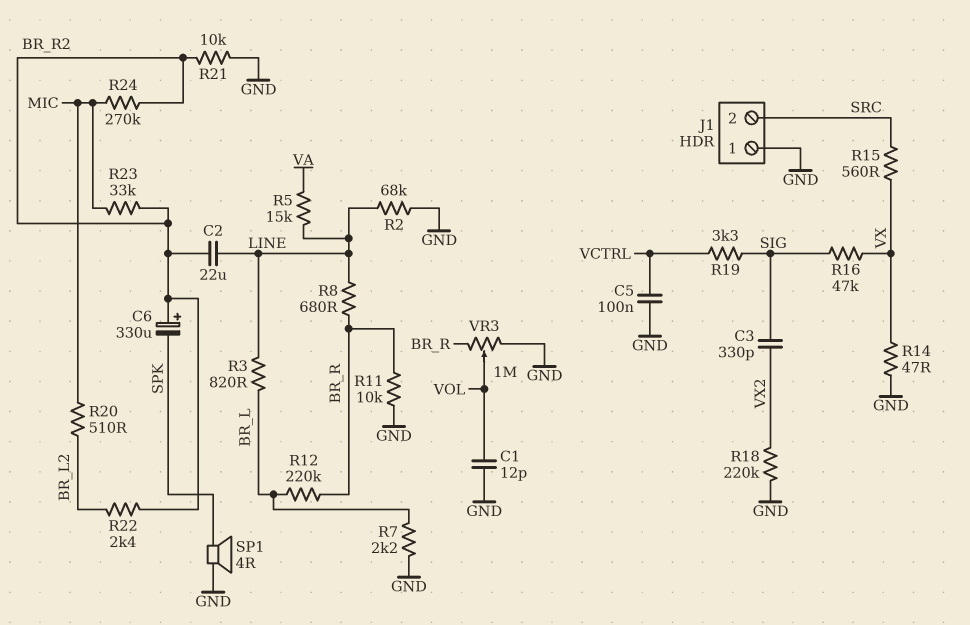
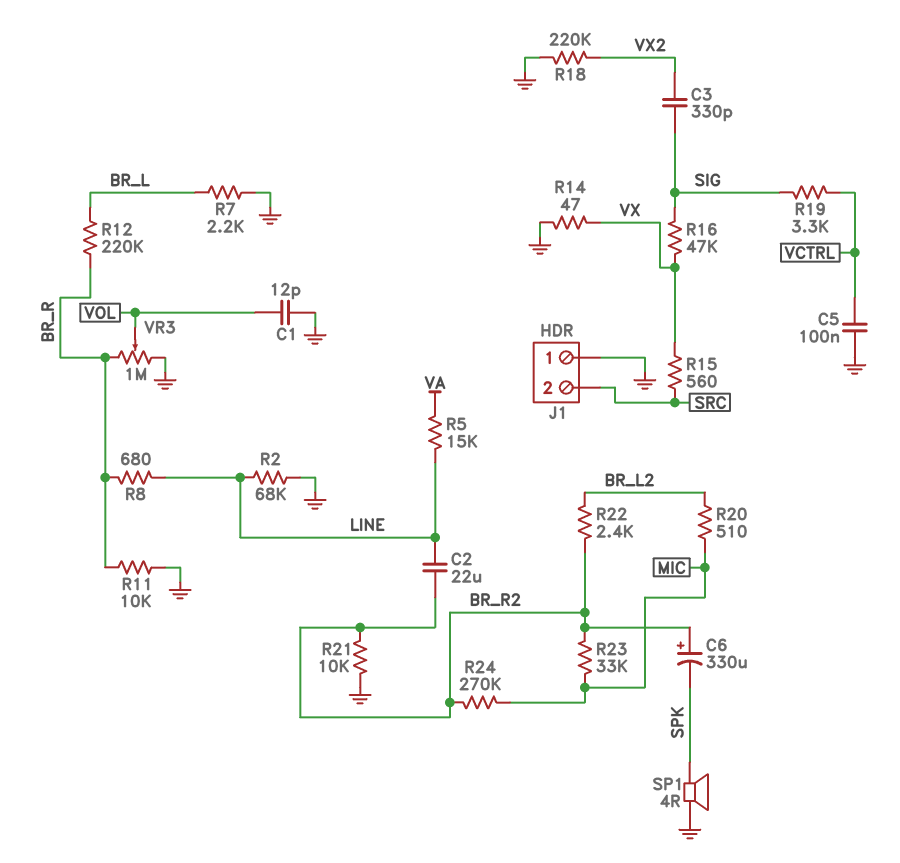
R3: 820 (BR_L, LINE) -> none

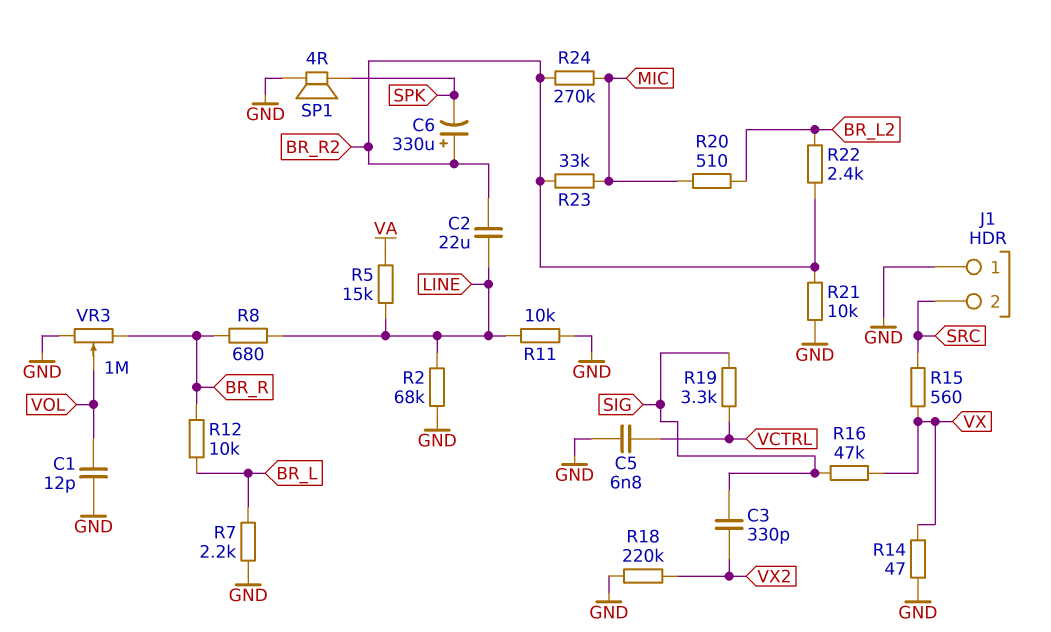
C5: 100nF (GND, VCTRL) -> 6.8nF (GND, VCTRL)
R11: 10k (BR_R, GND) -> 10k (GND, LINE)
R12: 220k (BR_L, BR_R) -> 10k (BR_L, BR_R)

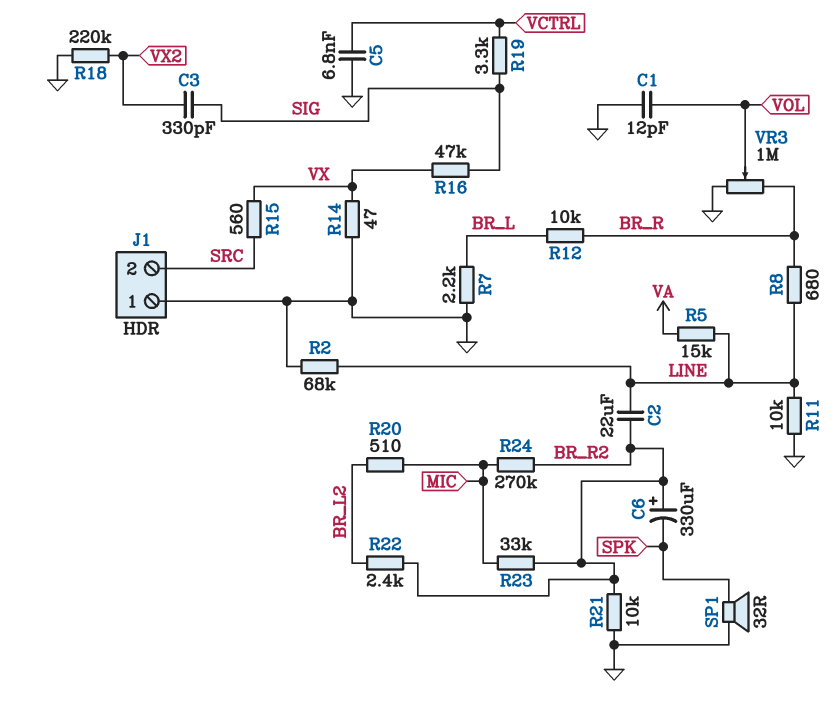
SP1: speaker 4R (GND, SPK) -> speaker 32R (GND, SPK)

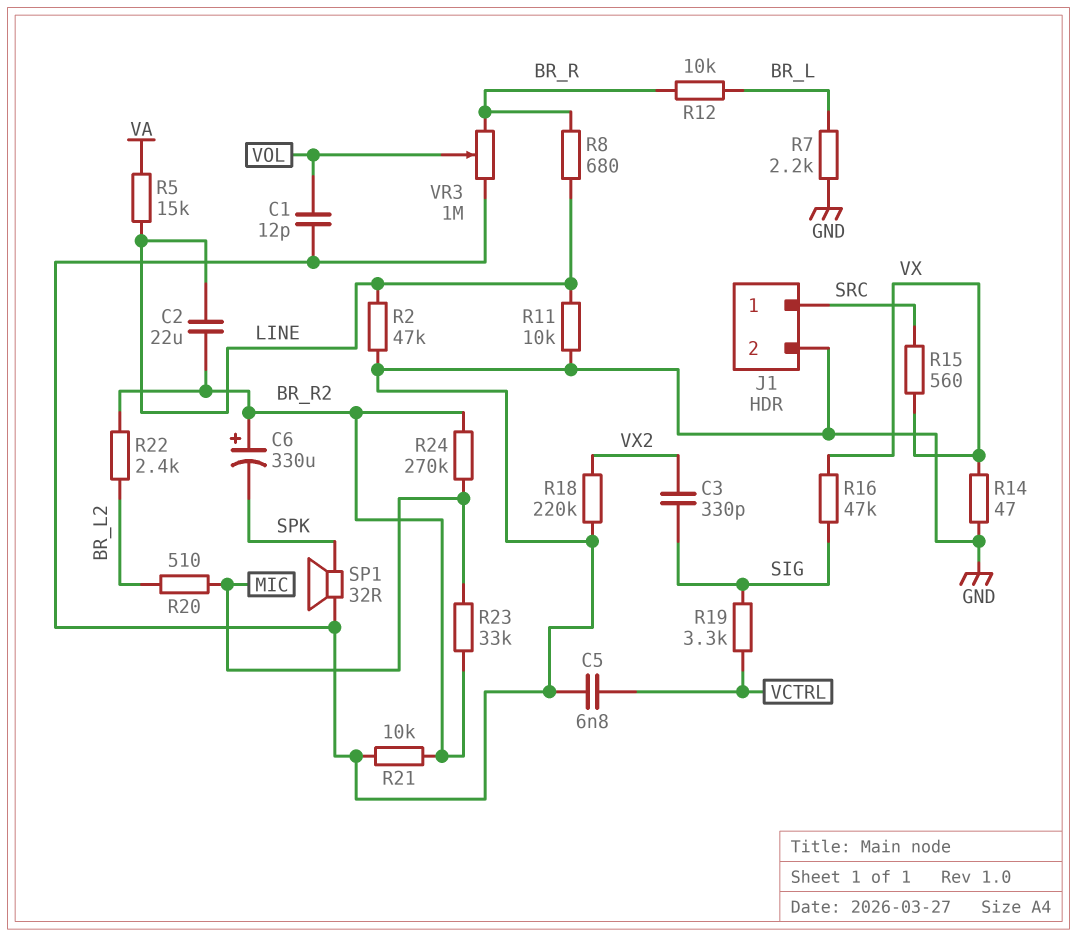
J1 pin 1: GND -> SRC
J1 pin 2: SRC -> GND
R2: 68k (GND, LINE) -> 47k (GND, LINE)

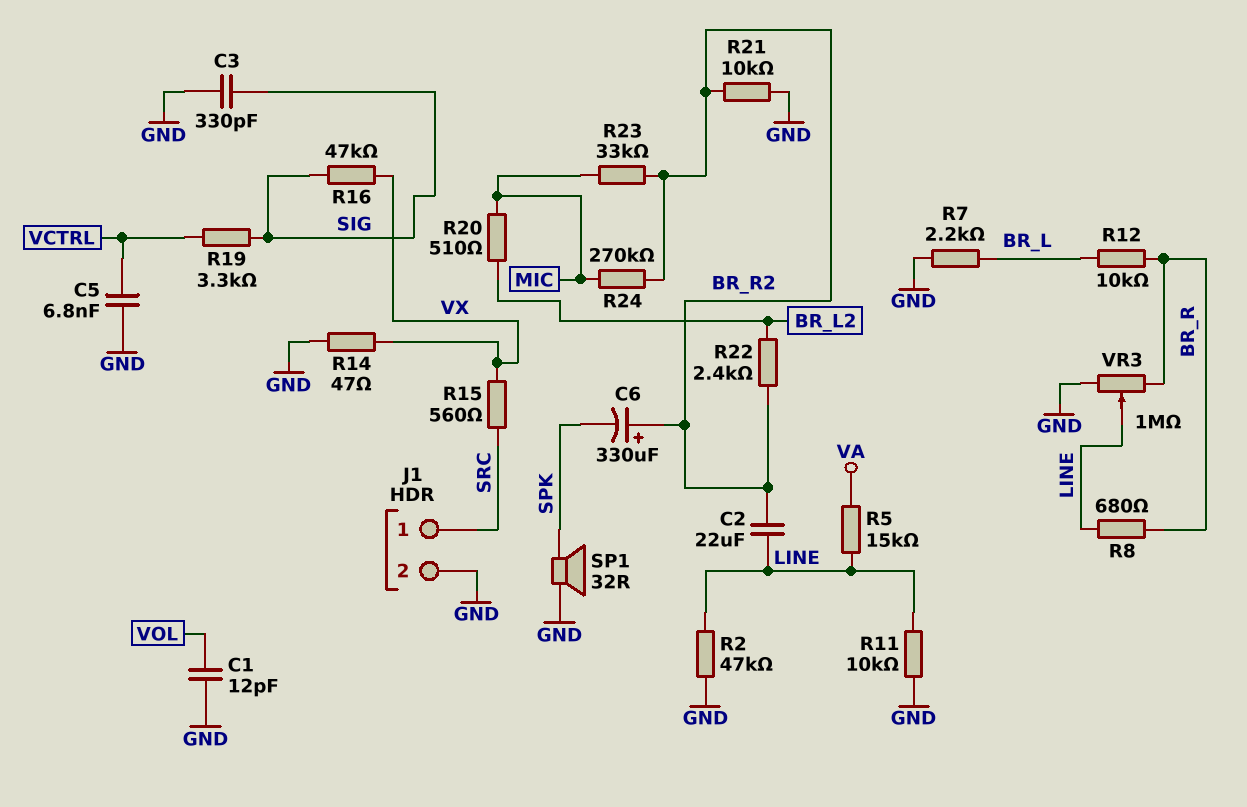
C3: 330pF (SIG, VX2) -> 330pF (GND, SIG)
R18: 220k (GND, VX2) -> none
VR3: 1M (BR_R, GND, wiper VOL) -> 1M (BR_R, GND, wiper LINE)

